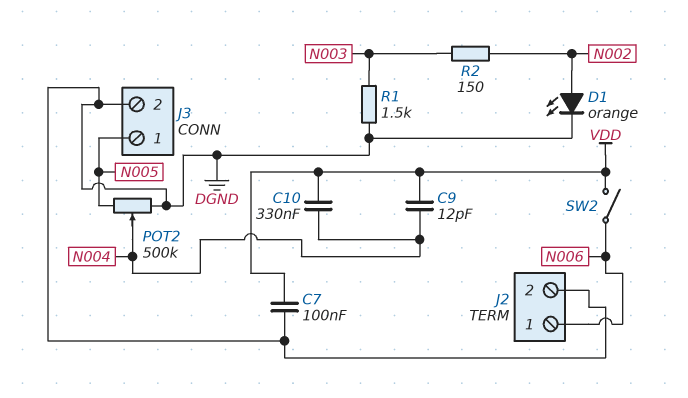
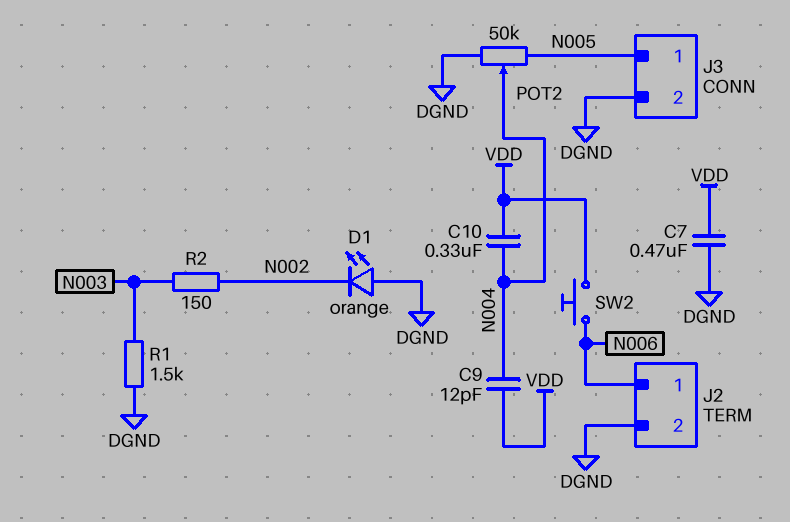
C7: 100nF (DGND, VDD) -> 470nF (DGND, VDD)
D1: LED orange (A N002, K DGND) -> LED orange (A DGND, K N002)
POT2: 500k (DGND, N005, wiper N004) -> 50k (DGND, N005, wiper N004)
SW2: switch (N006, VDD) -> button (N006, VDD)

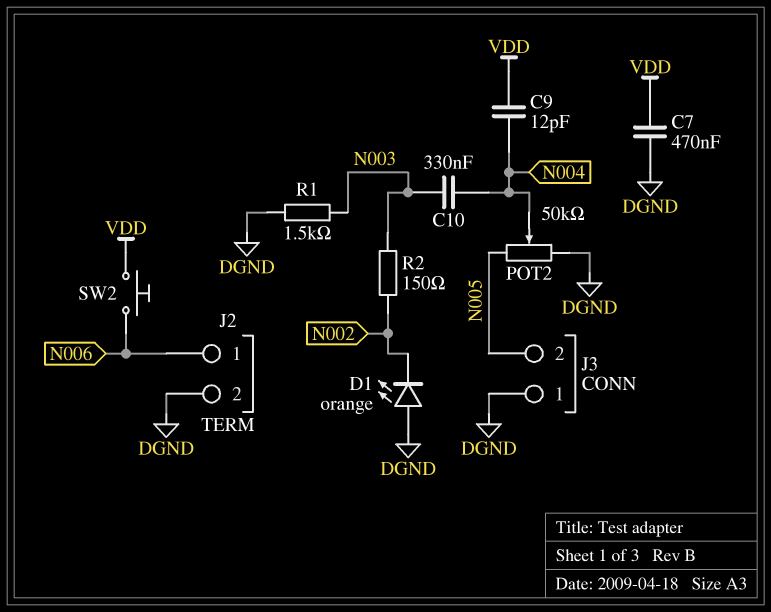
C10: 330nF (N004, VDD) -> 330nF (N003, N004)
J3 pin 1: N005 -> DGND
J3 pin 2: DGND -> N005

